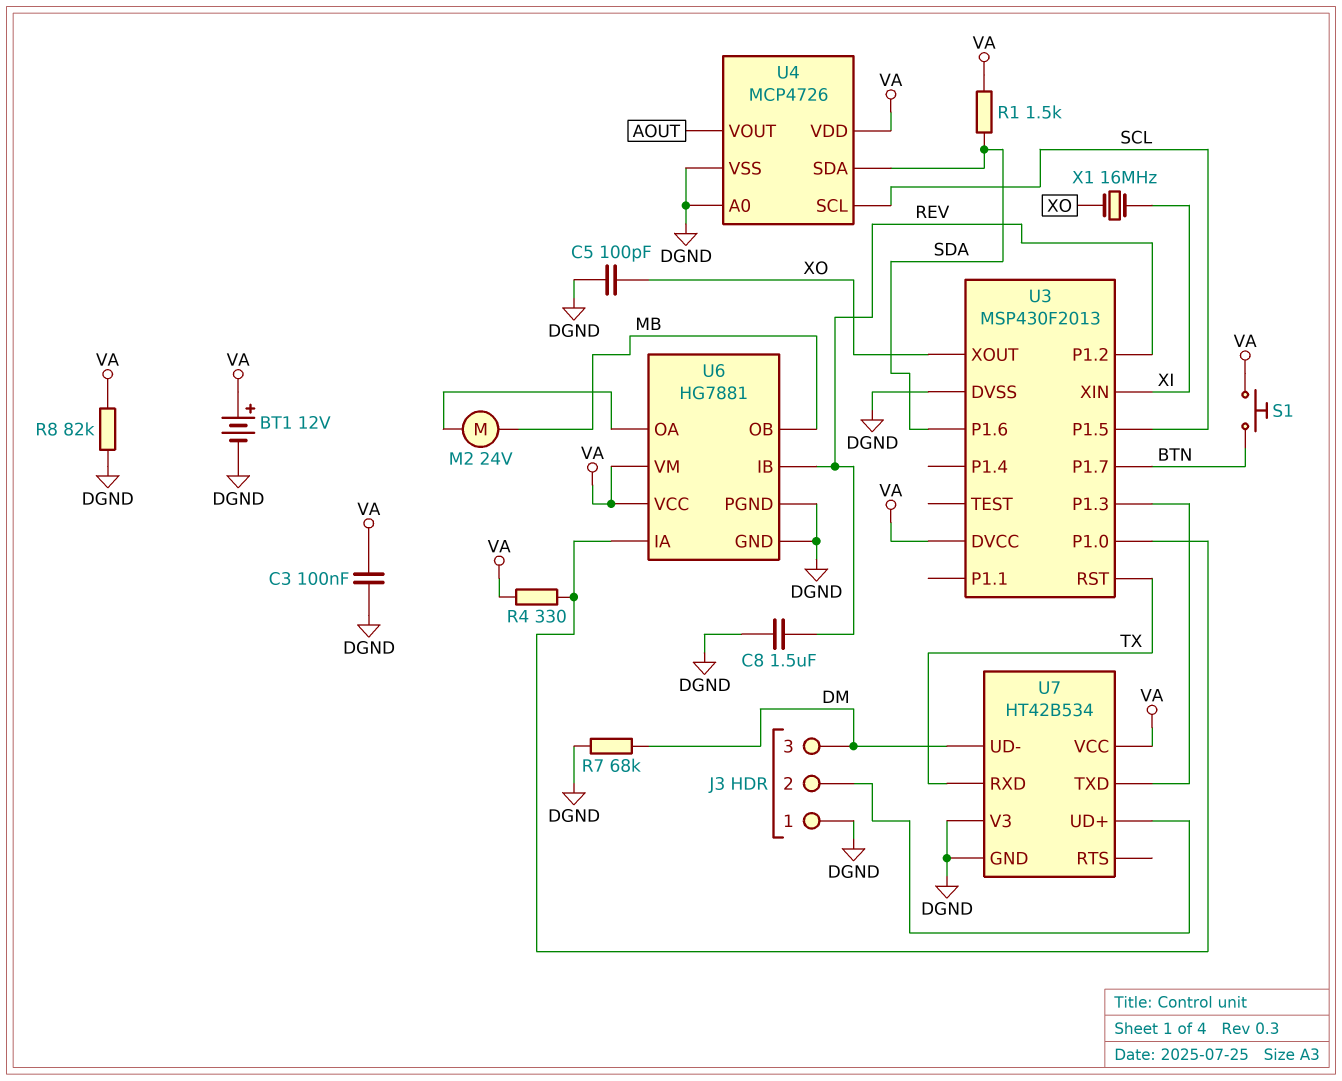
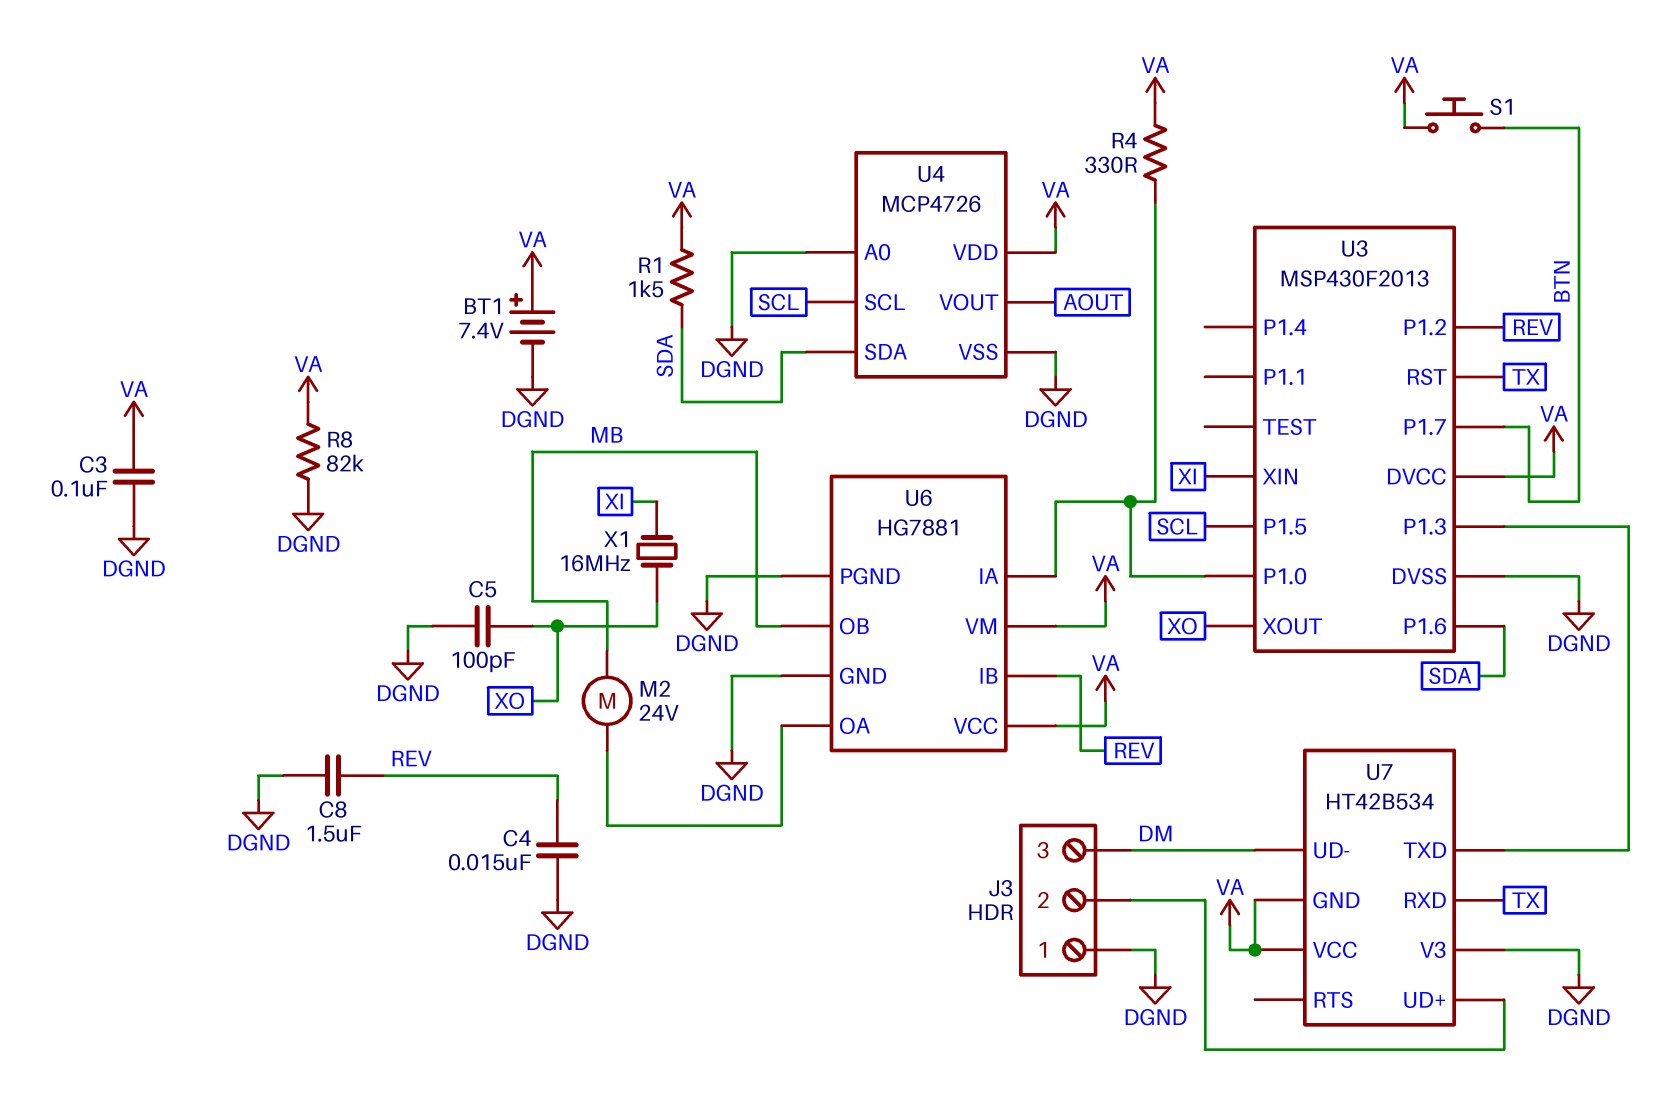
BT1: 12V (plus VA, minus DGND) -> 7.4V (plus VA, minus DGND)
C4: none -> 15nF (DGND, REV)
R7: 68k (DGND, DM) -> none
U7 pin GND: DGND -> VA

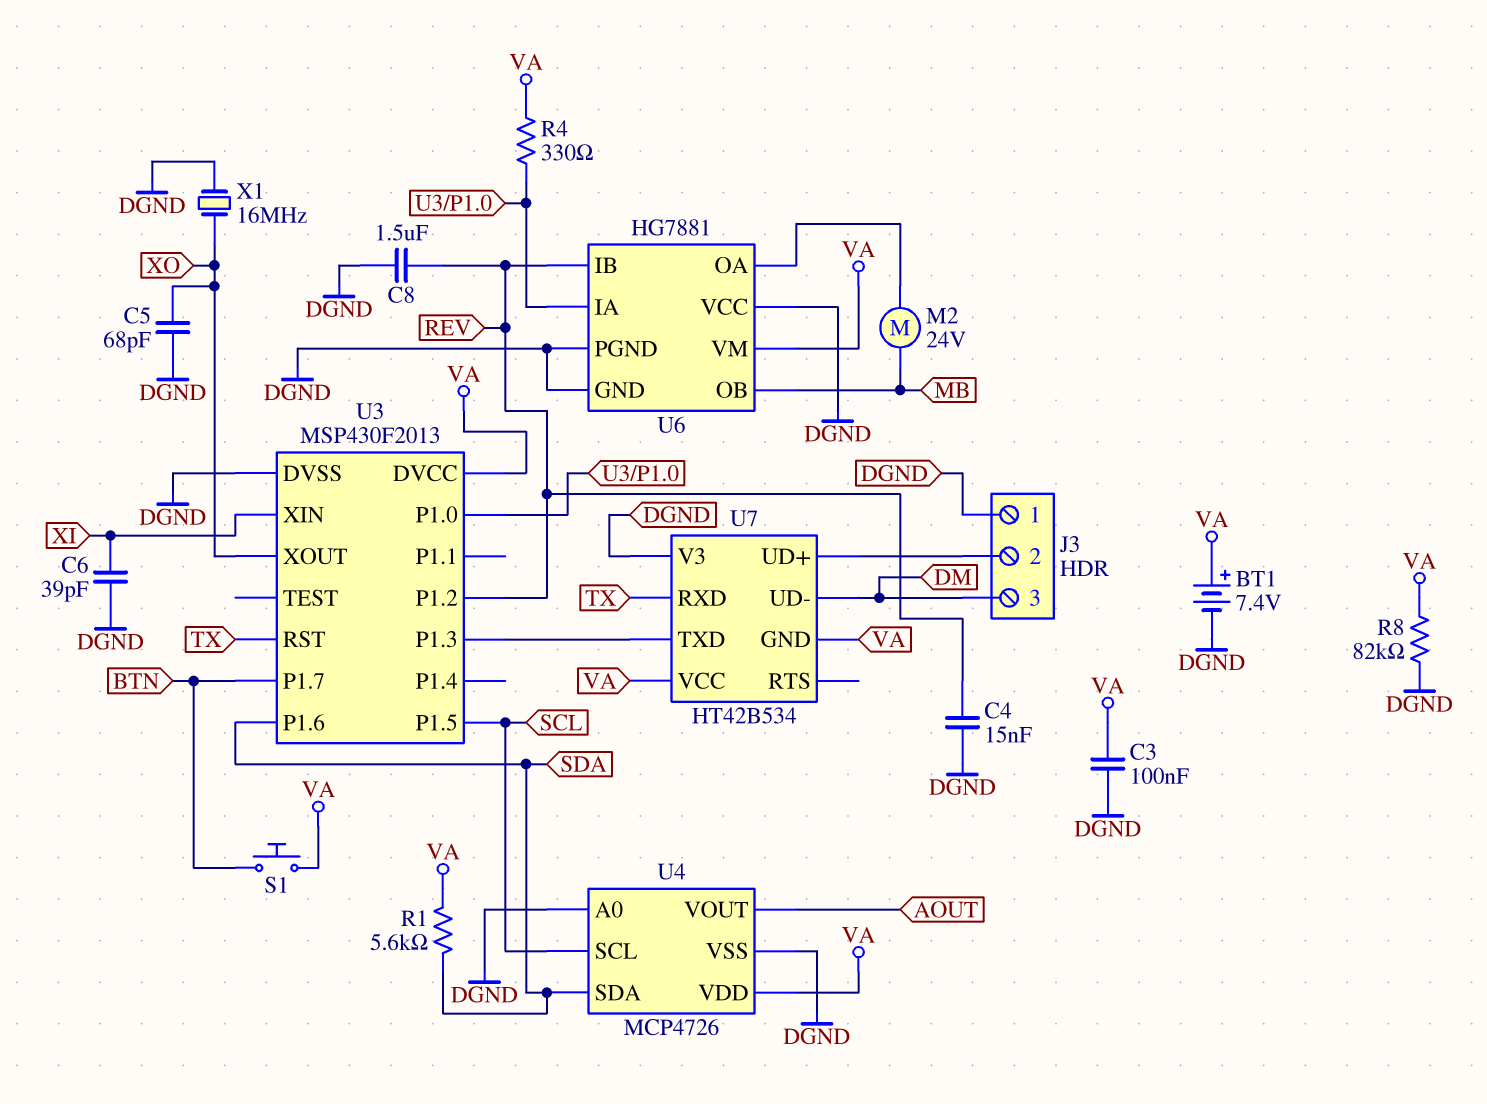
C5: 100pF (DGND, XO) -> 68pF (DGND, XO)
C6: none -> 39pF (DGND, XI)
R1: 1.5k (SDA, VA) -> 5.6k (SDA, VA)
U6 pin VCC: VA -> DGND
X1: 16MHz (XI, XO) -> 16MHz (DGND, XO)

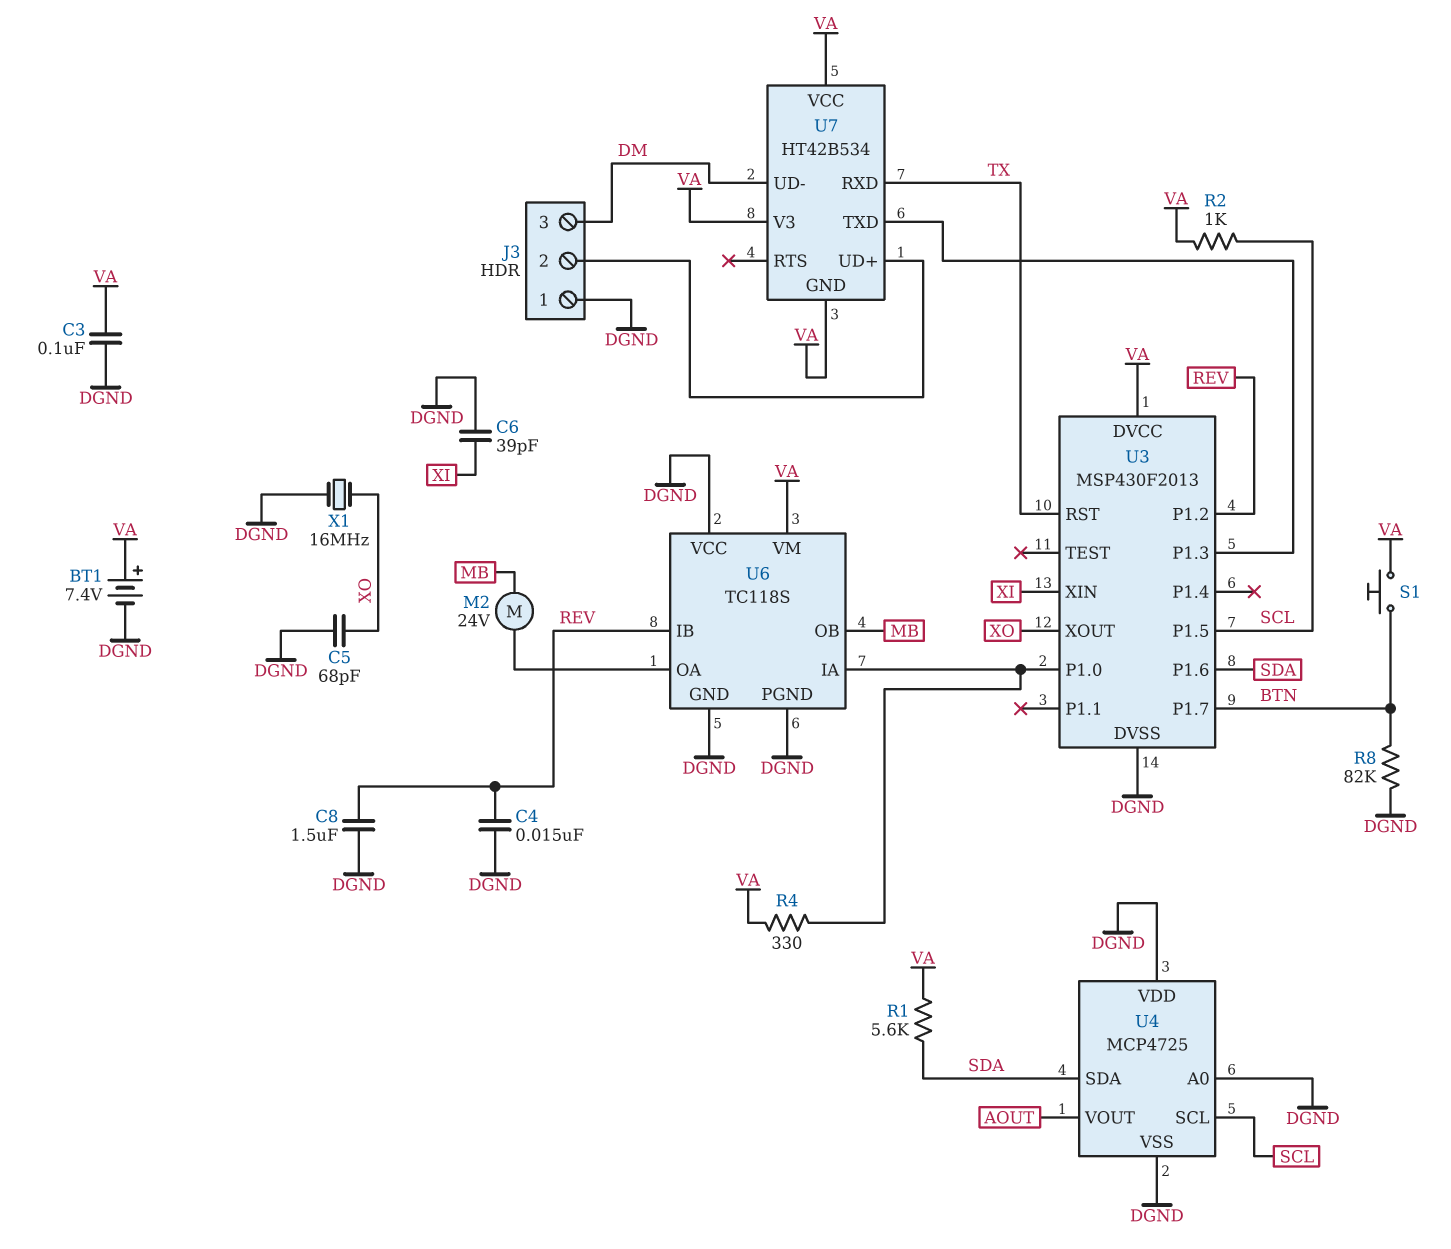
R2: none -> 1k (SCL, VA)
R8: 82k (DGND, VA) -> 82k (BTN, DGND)
U4: MCP4726 -> MCP4725
U4 pin VDD: VA -> DGND
U6: HG7881 -> TC118S
U7 pin V3: DGND -> VA

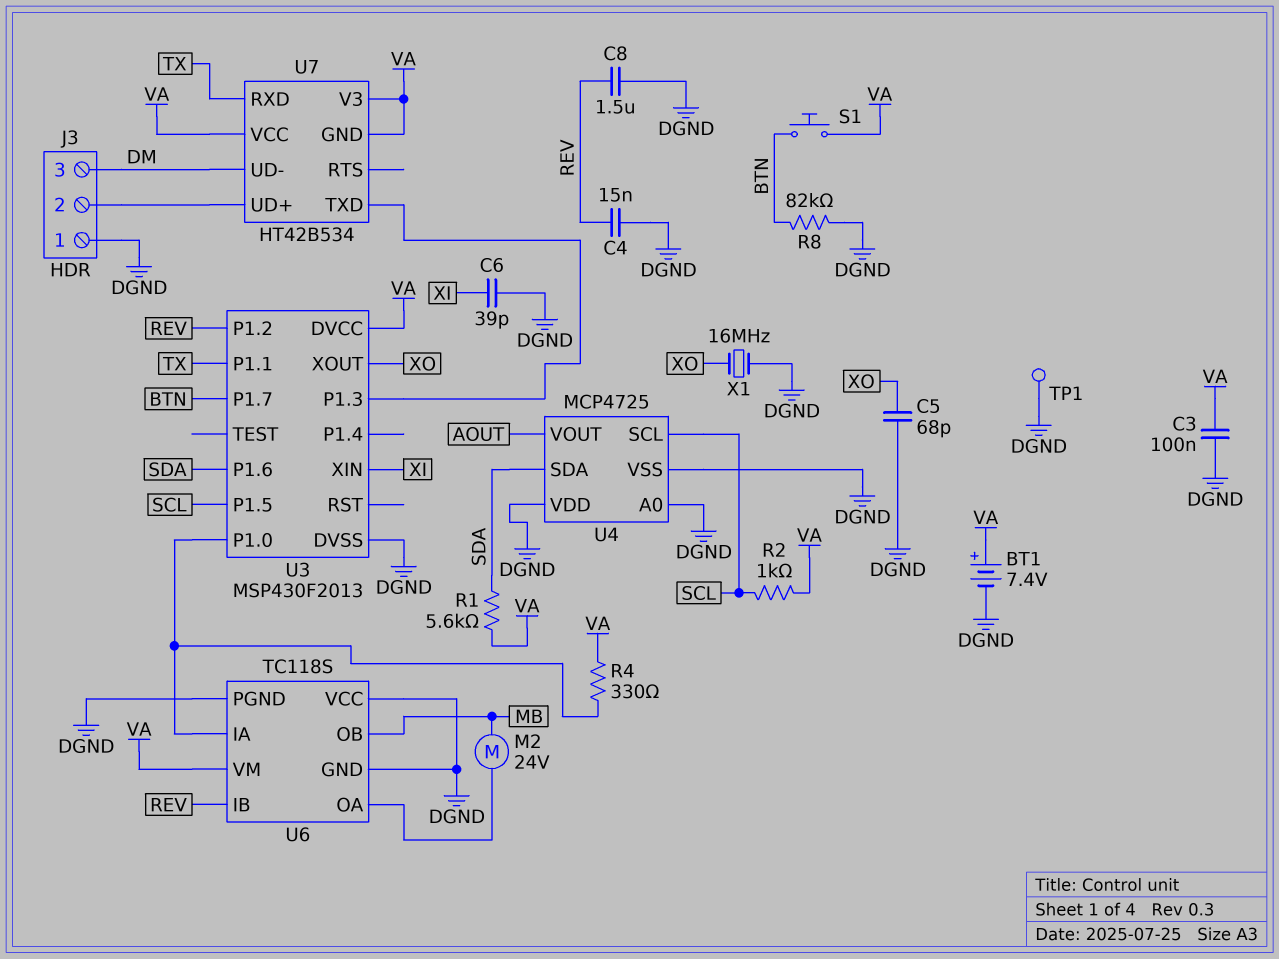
TP1: none -> test point (DGND)
U3 pin P1.1: none -> TX
U3 pin RST: TX -> none

